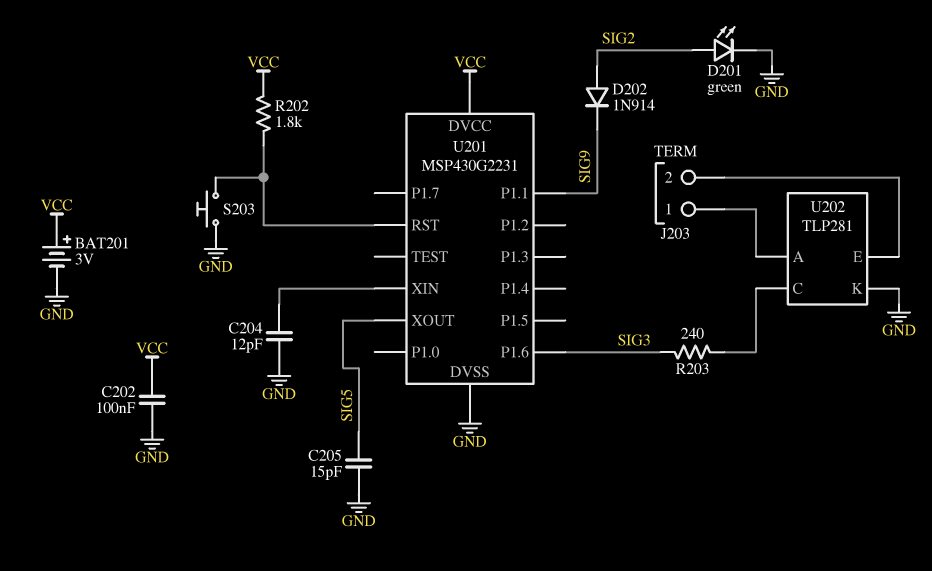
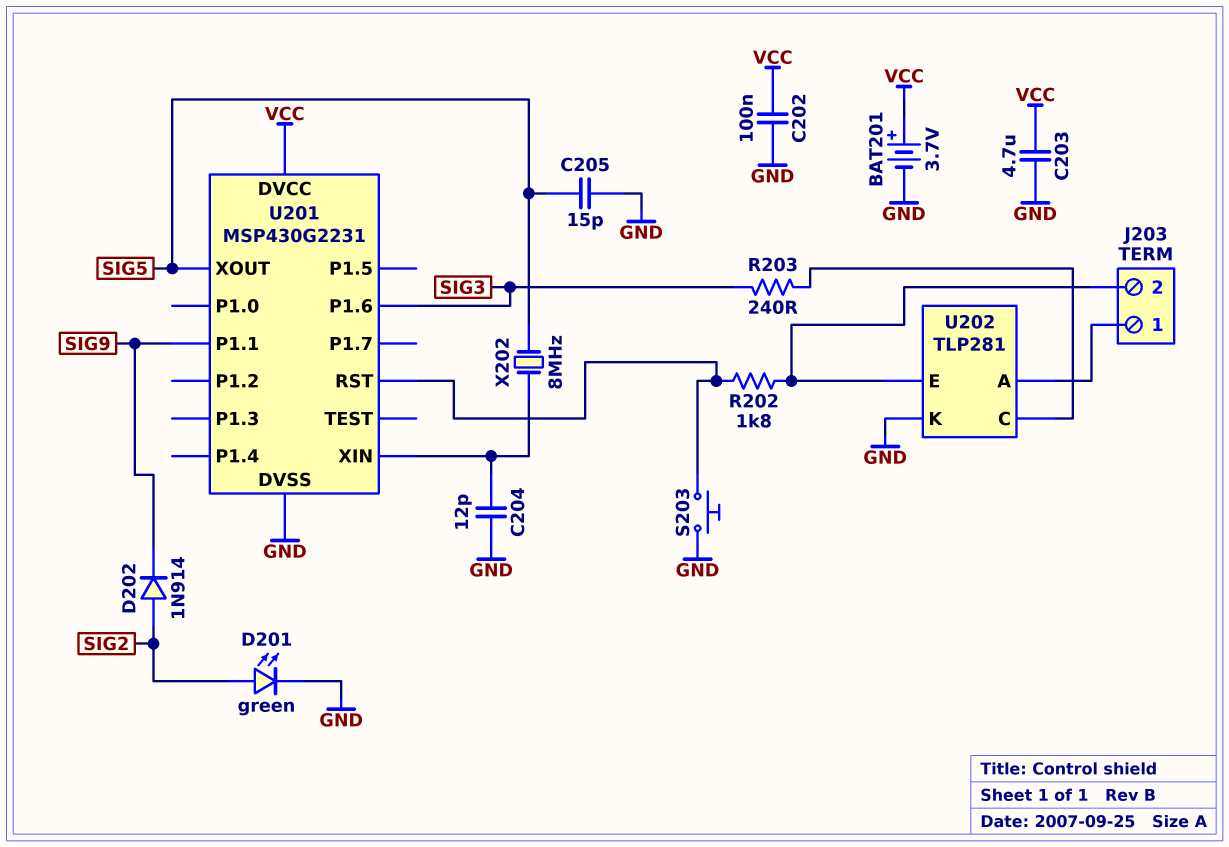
BAT201: 3V (plus VCC, minus GND) -> 3.7V (plus VCC, minus GND)
C203: none -> 4.7uF (GND, VCC)
R202: 1.8k (U201/RST, VCC) -> 1.8k (J203/2, U201/RST)
X202: none -> 8MHz (SIG5, U201/XIN)

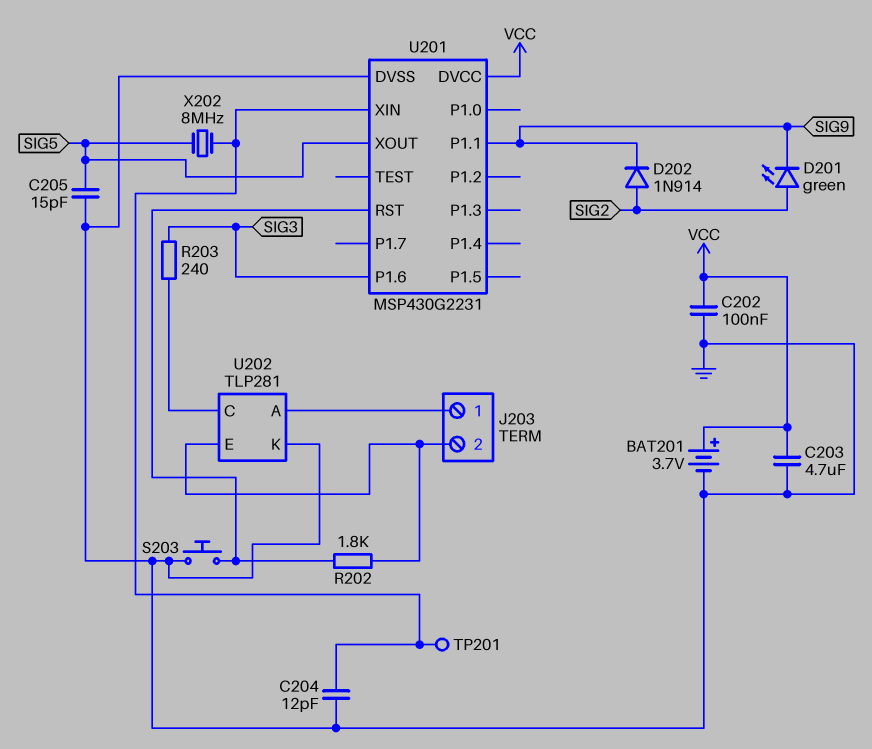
D201: LED green (A SIG2, K GND) -> LED green (A SIG2, K SIG9)
TP201: none -> test point (U201/XIN)

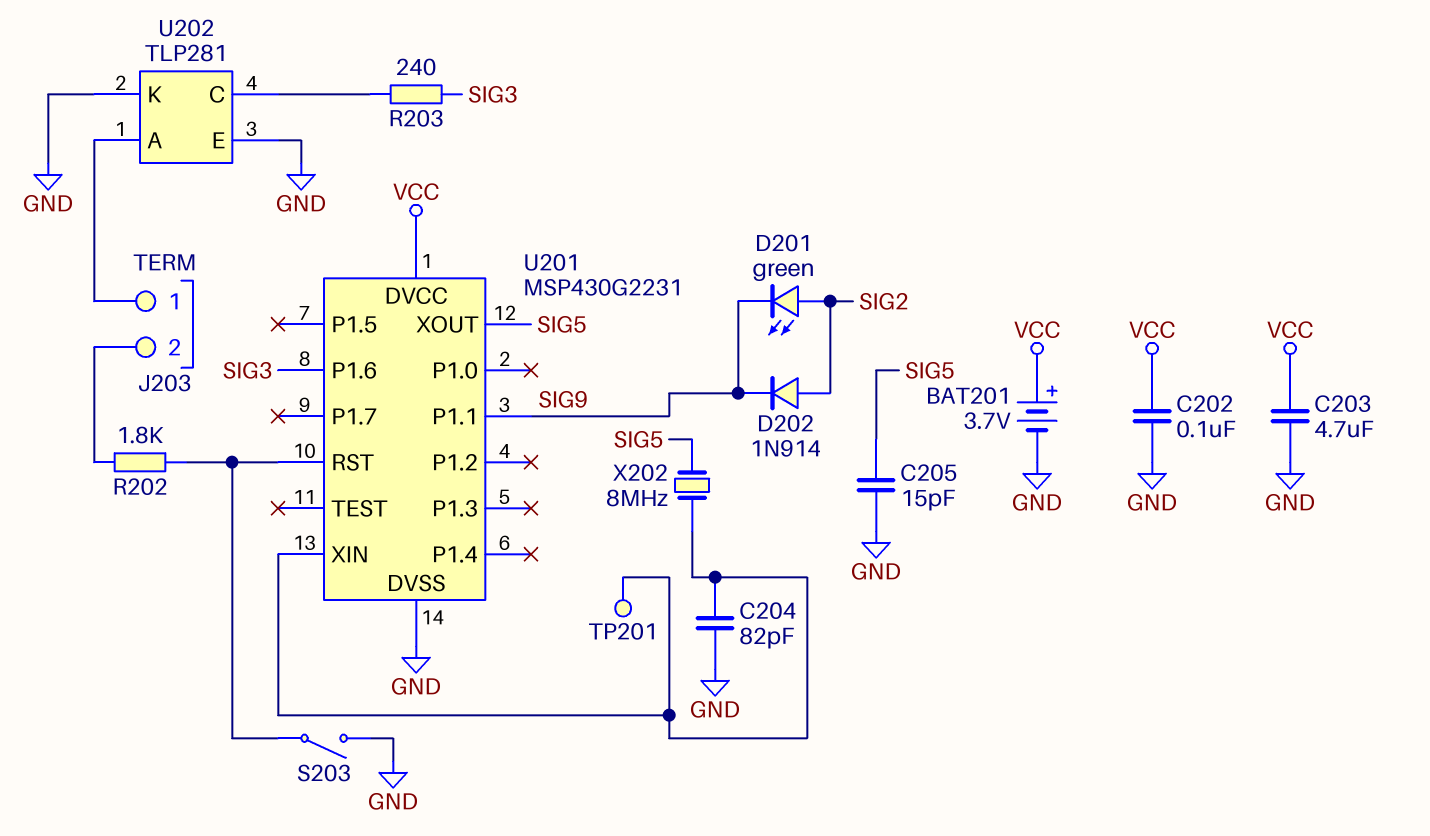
C204: 12pF (GND, U201/XIN) -> 82pF (GND, U201/XIN)
S203: button (GND, U201/RST) -> switch (GND, U201/RST)
U202 pin E: J203/2 -> GND

